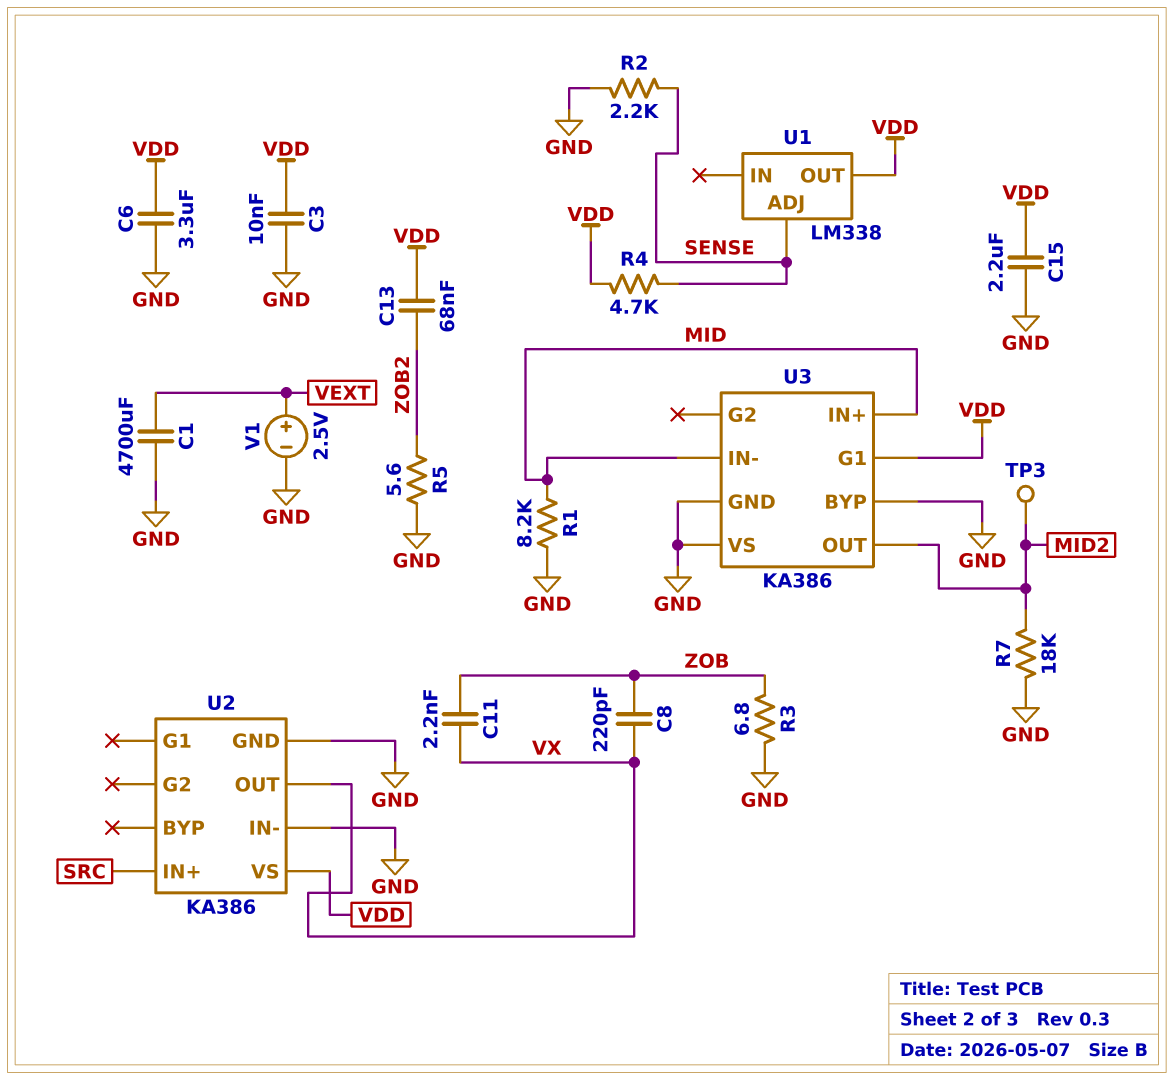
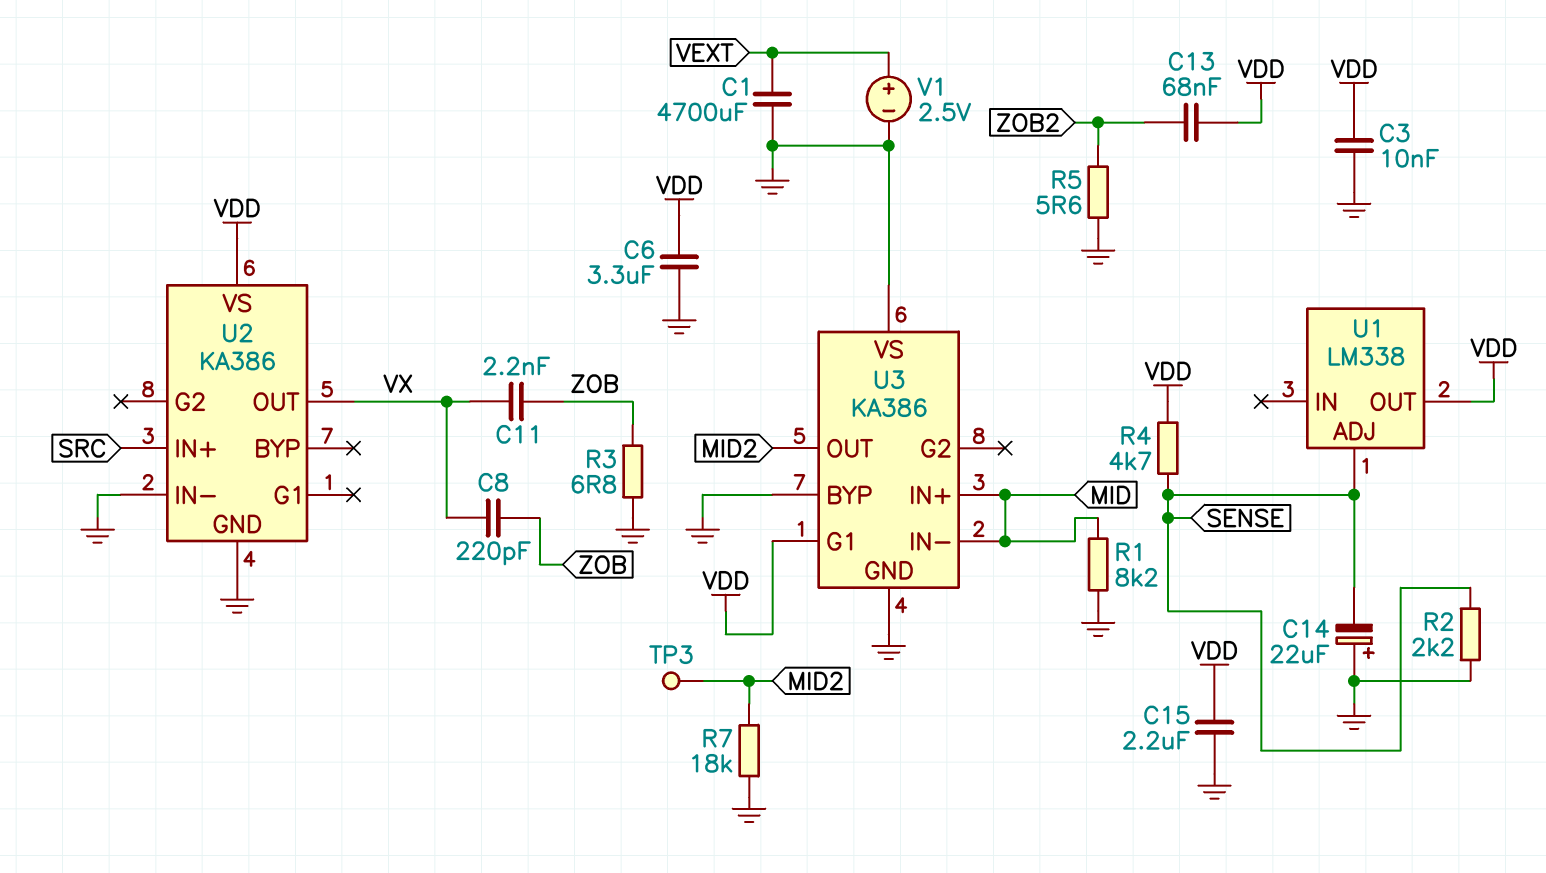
C14: none -> 22uF (plus GND, minus SENSE)

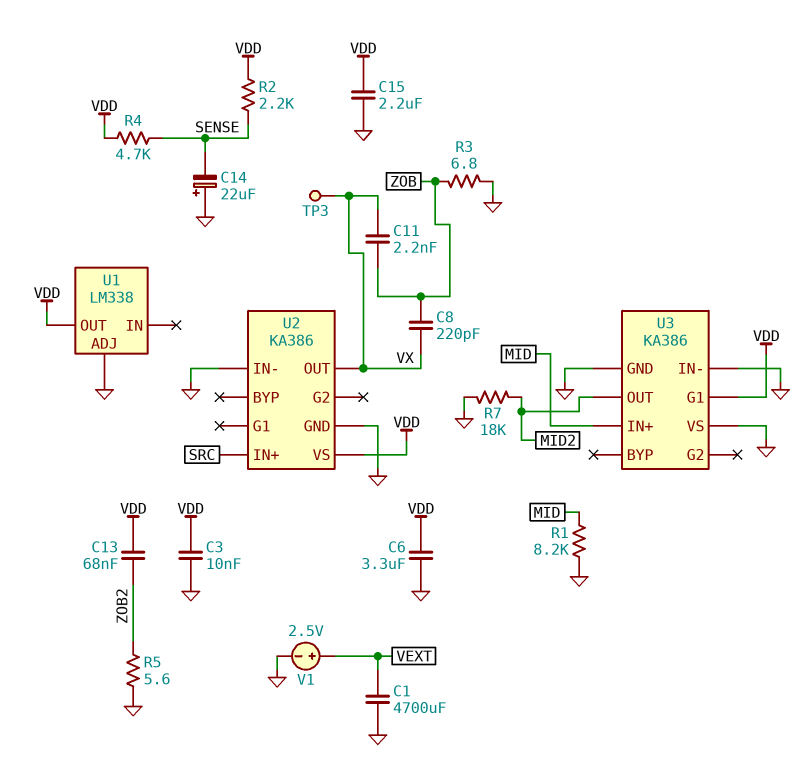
R2: 2.2k (GND, SENSE) -> 2.2k (SENSE, VDD)
TP3: test point (MID2) -> test point (VX)
U1 pin ADJ: SENSE -> GND
U3 pin BYP: GND -> none
U3 pin IN-: MID -> GND

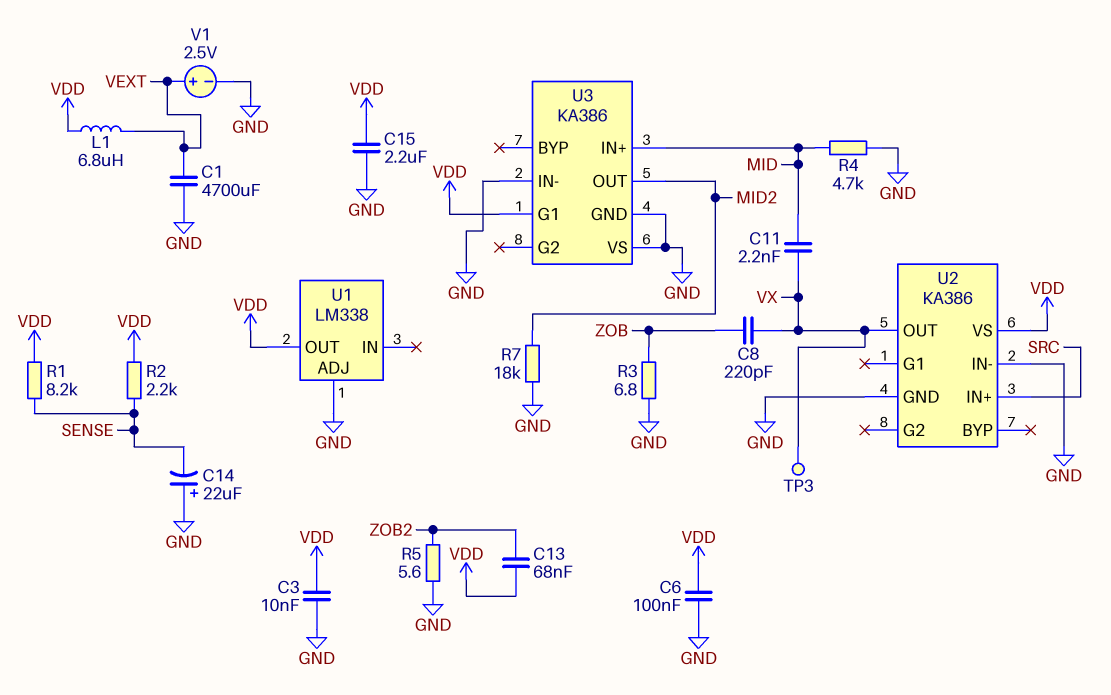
C6: 3.3uF (GND, VDD) -> 100nF (GND, VDD)
C11: 2.2nF (VX, ZOB) -> 2.2nF (MID, VX)
L1: none -> 6.8uH (VDD, VEXT)
R1: 8.2k (GND, MID) -> 8.2k (SENSE, VDD)
R4: 4.7k (SENSE, VDD) -> 4.7k (GND, MID)

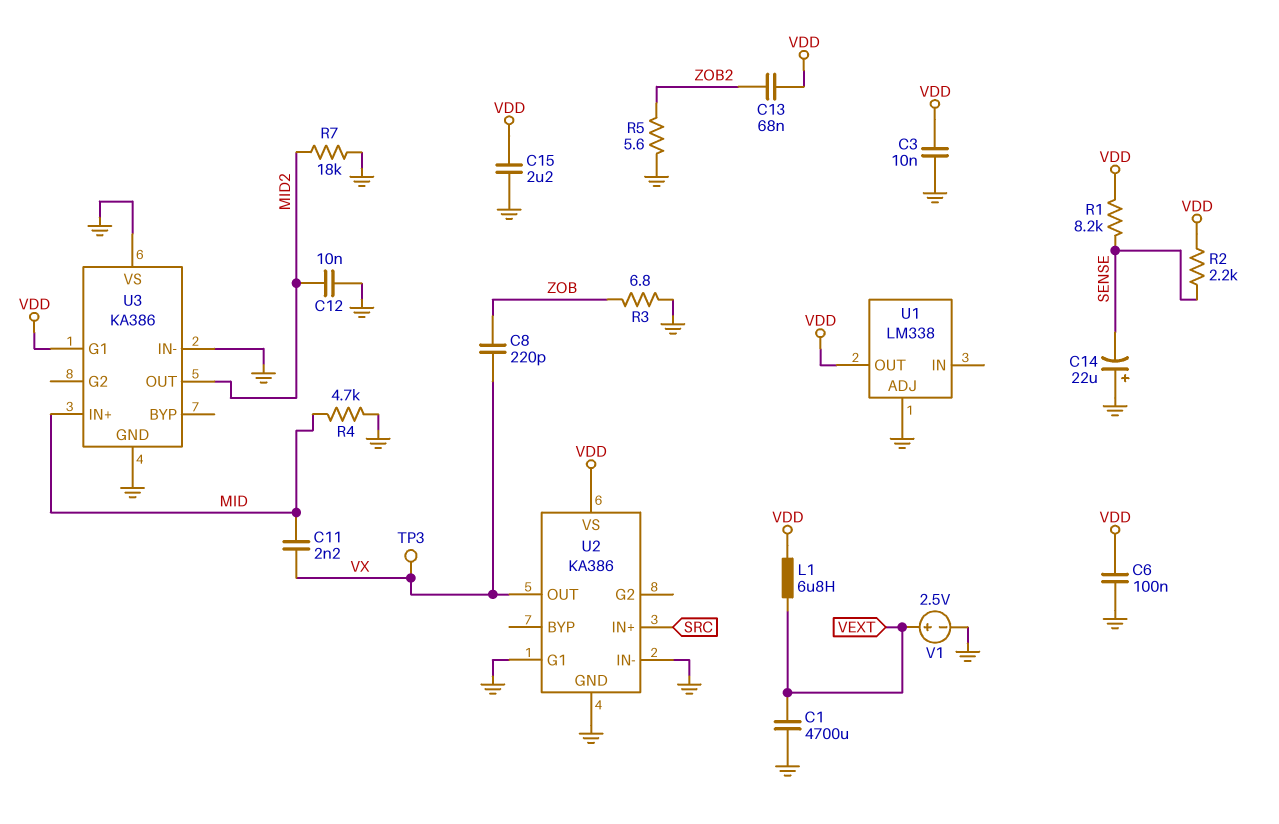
C12: none -> 10nF (GND, MID2)
U2 pin G1: none -> GND

